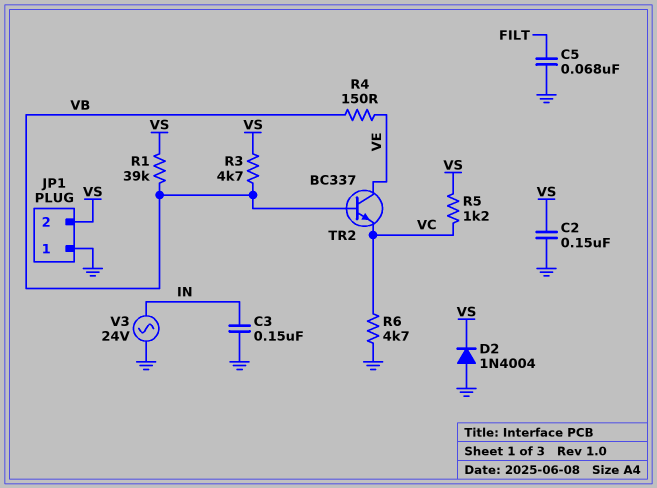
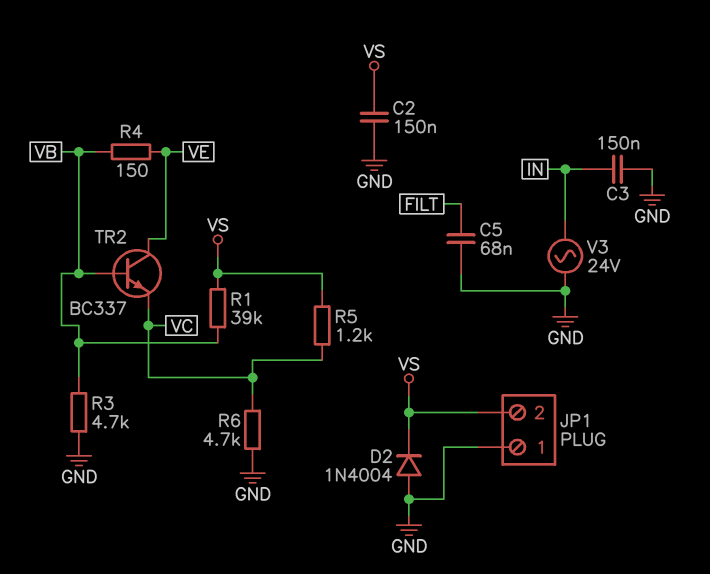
R3: 4.7k (VB, VS) -> 4.7k (GND, VB)

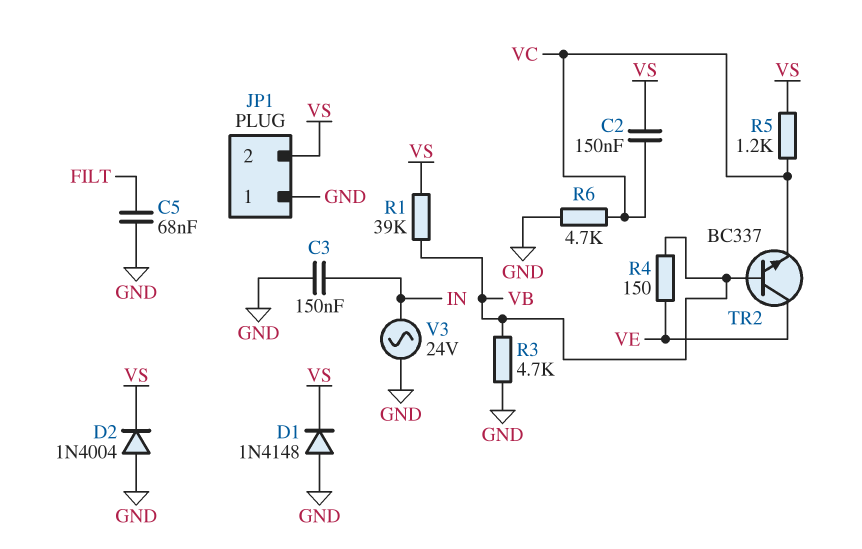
C2: 150nF (GND, VS) -> 150nF (VC, VS)
D1: none -> diode 1N4148 (A GND, K VS)

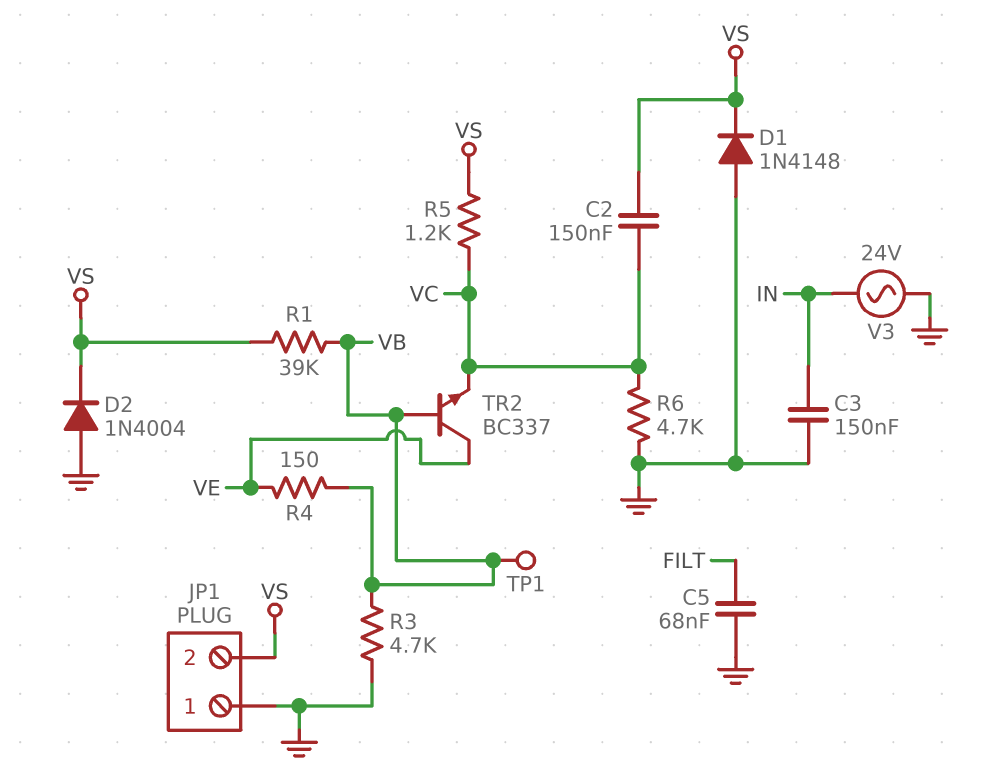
TP1: none -> test point (VB)

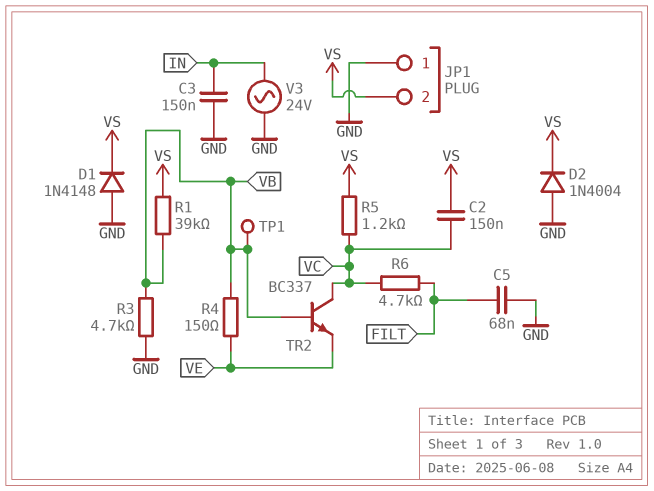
R6: 4.7k (GND, VC) -> 4.7k (FILT, VC)
TR2: NPN BC337 (B VB, C VE, E VC) -> NPN BC337 (B VB, C VC, E VE)

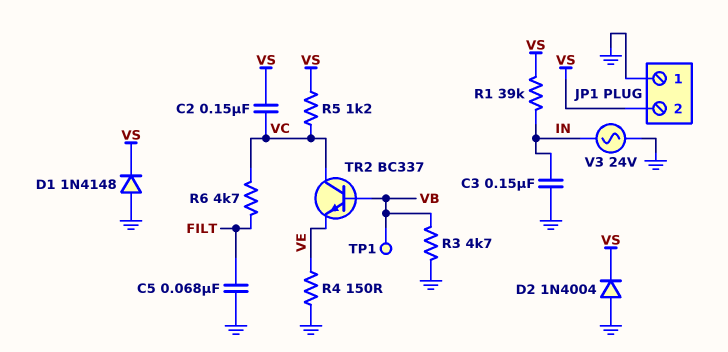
R1: 39k (VB, VS) -> 39k (IN, VS)
R4: 150 (VB, VE) -> 150 (GND, VE)

